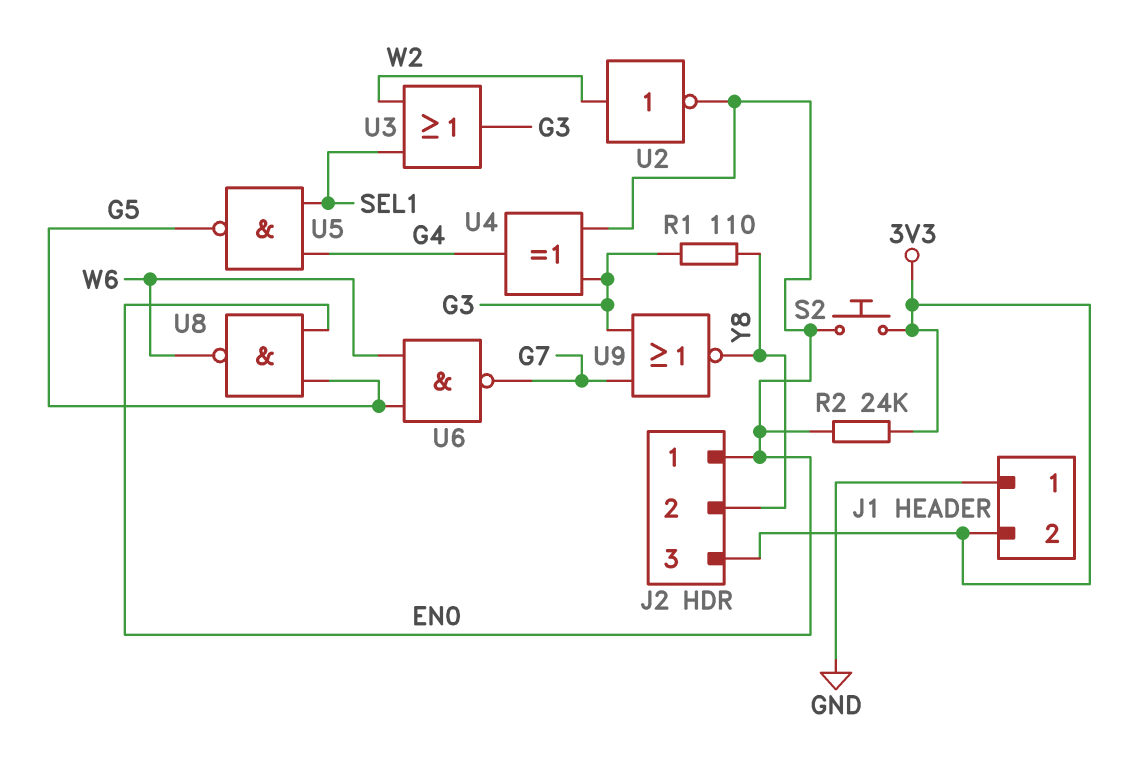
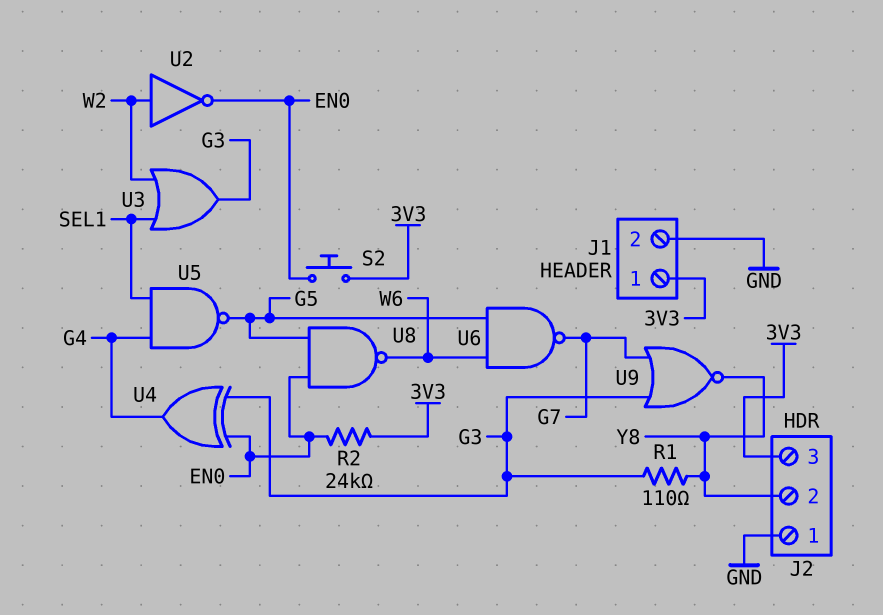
J1 pin 1: GND -> 3V3
J1 pin 2: 3V3 -> GND
J2 pin 1: EN0 -> GND

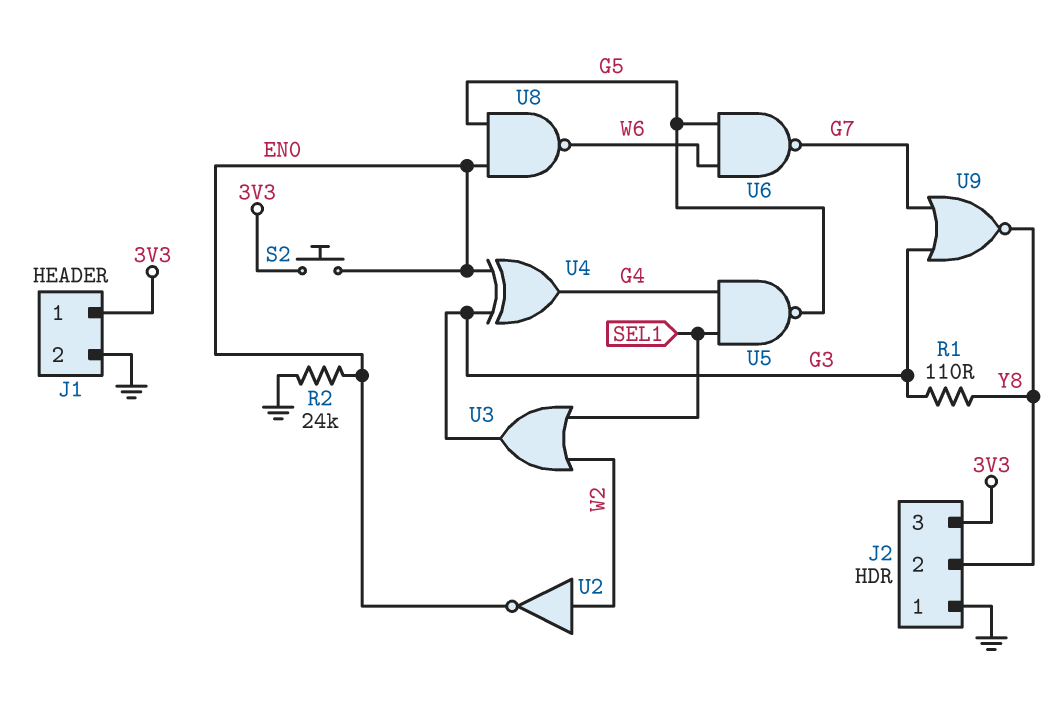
R2: 24k (3V3, EN0) -> 24k (EN0, GND)

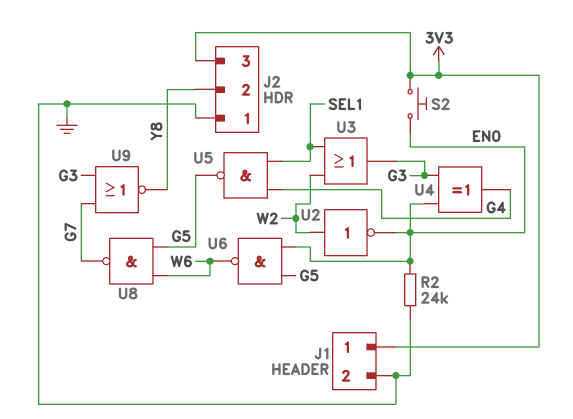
R1: 110 (G3, Y8) -> none
U6: NAND (in G5, in W6, out G7) -> NAND (in EN0, in G5, out W6)
U8: NAND (in EN0, in G5, out W6) -> NAND (in G5, in W6, out G7)

